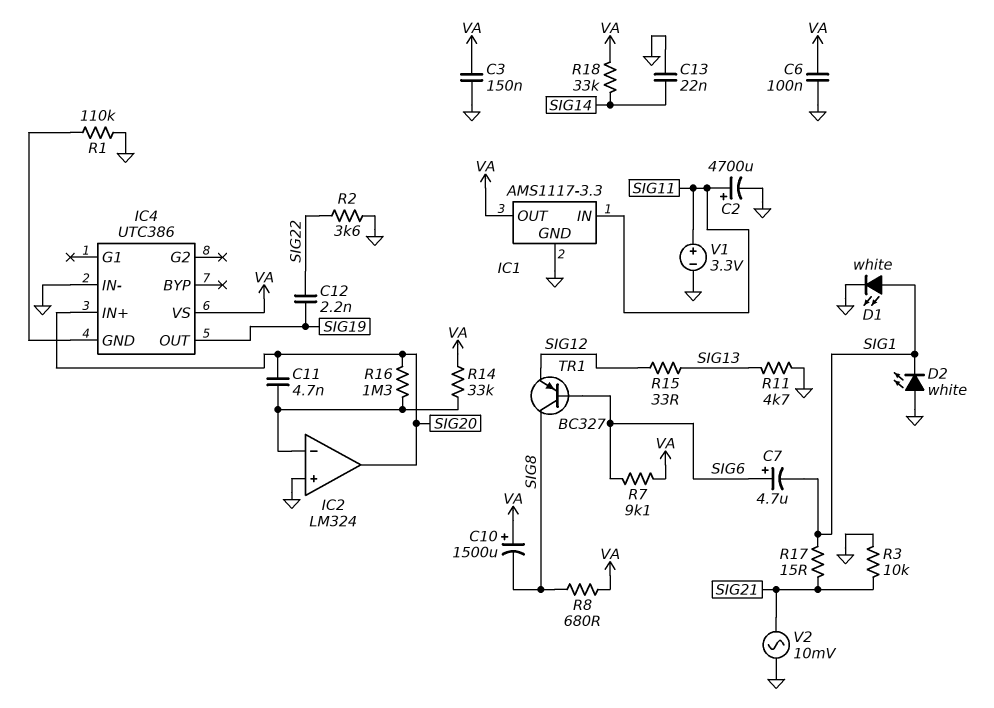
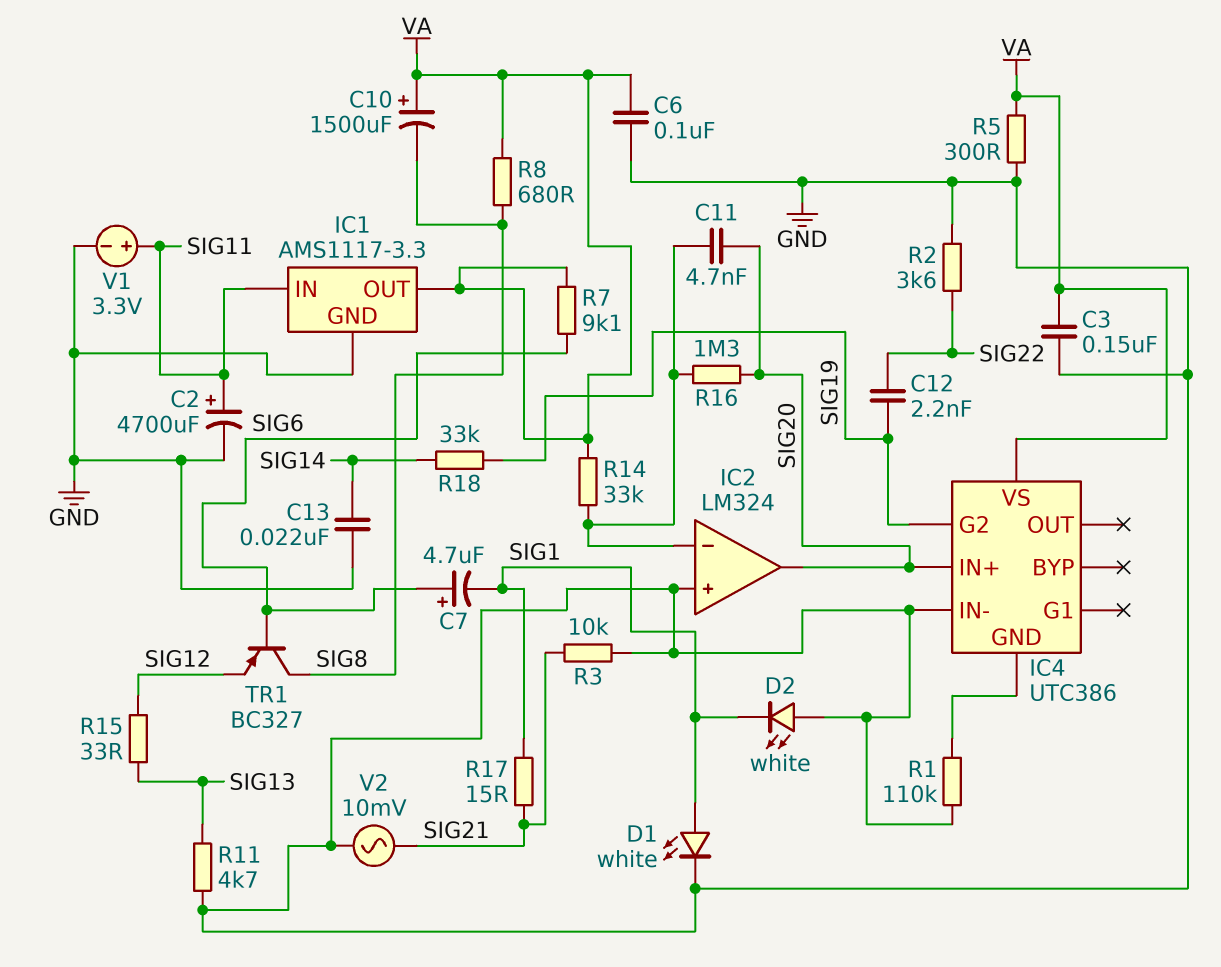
IC4 pin G2: none -> SIG19
IC4 pin OUT: SIG19 -> none
R5: none -> 300 (GND, VA)
R18: 33k (SIG14, VA) -> 33k (SIG14, SIG19)

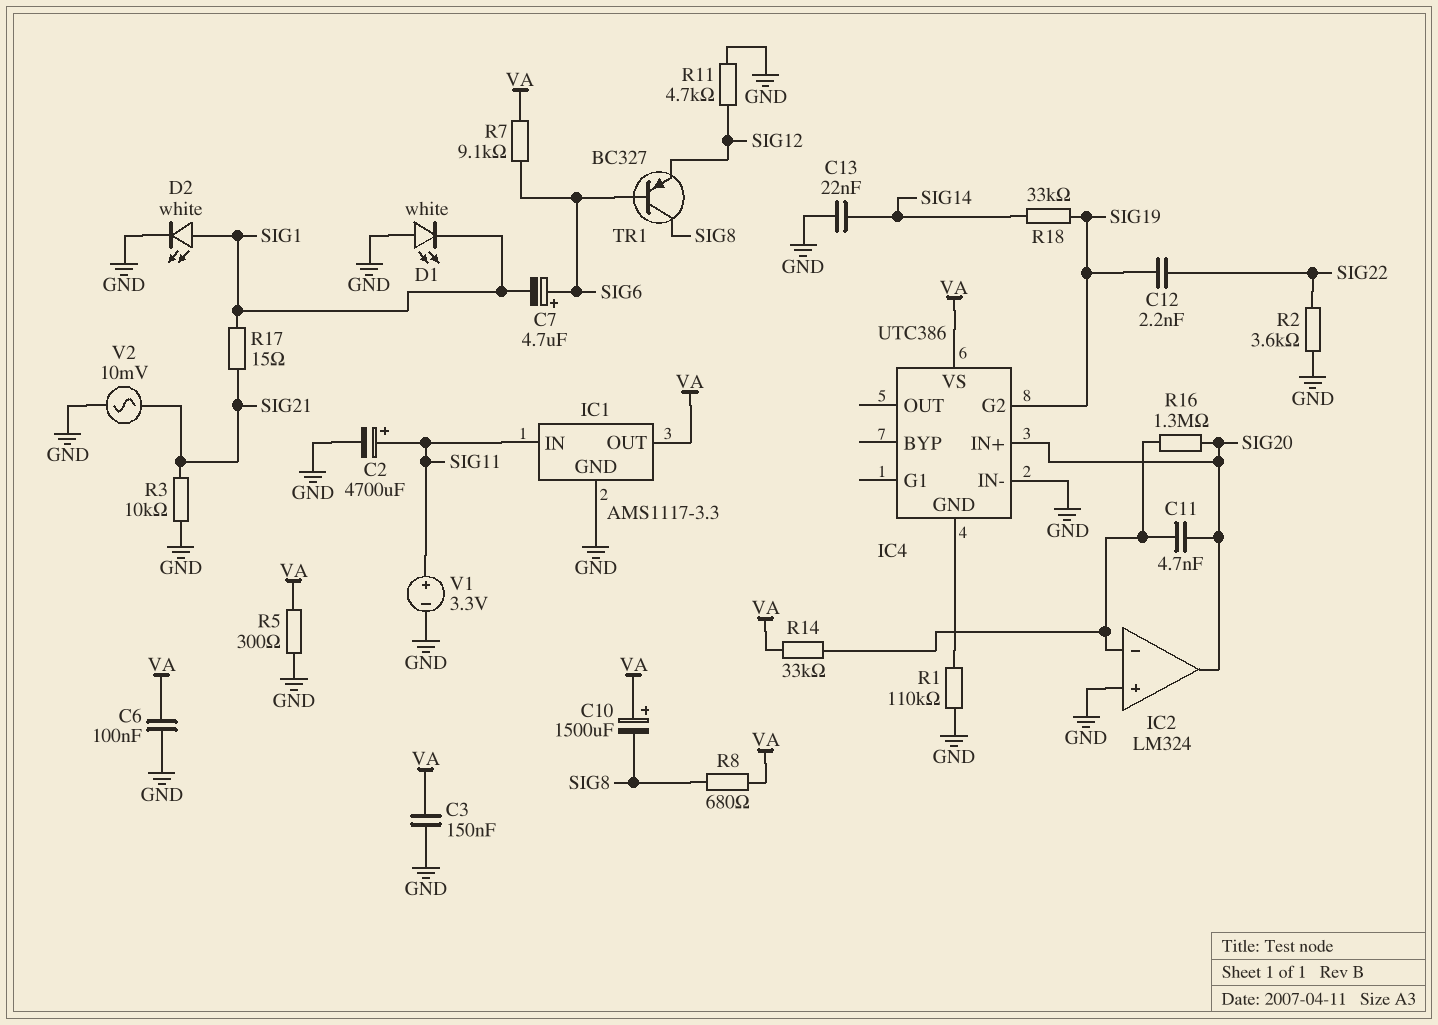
D1: LED white (A SIG1, K GND) -> LED white (A GND, K SIG1)
D2: LED white (A GND, K SIG1) -> LED white (A SIG1, K GND)
R11: 4.7k (GND, SIG13) -> 4.7k (GND, SIG12)
R15: 33 (SIG12, SIG13) -> none

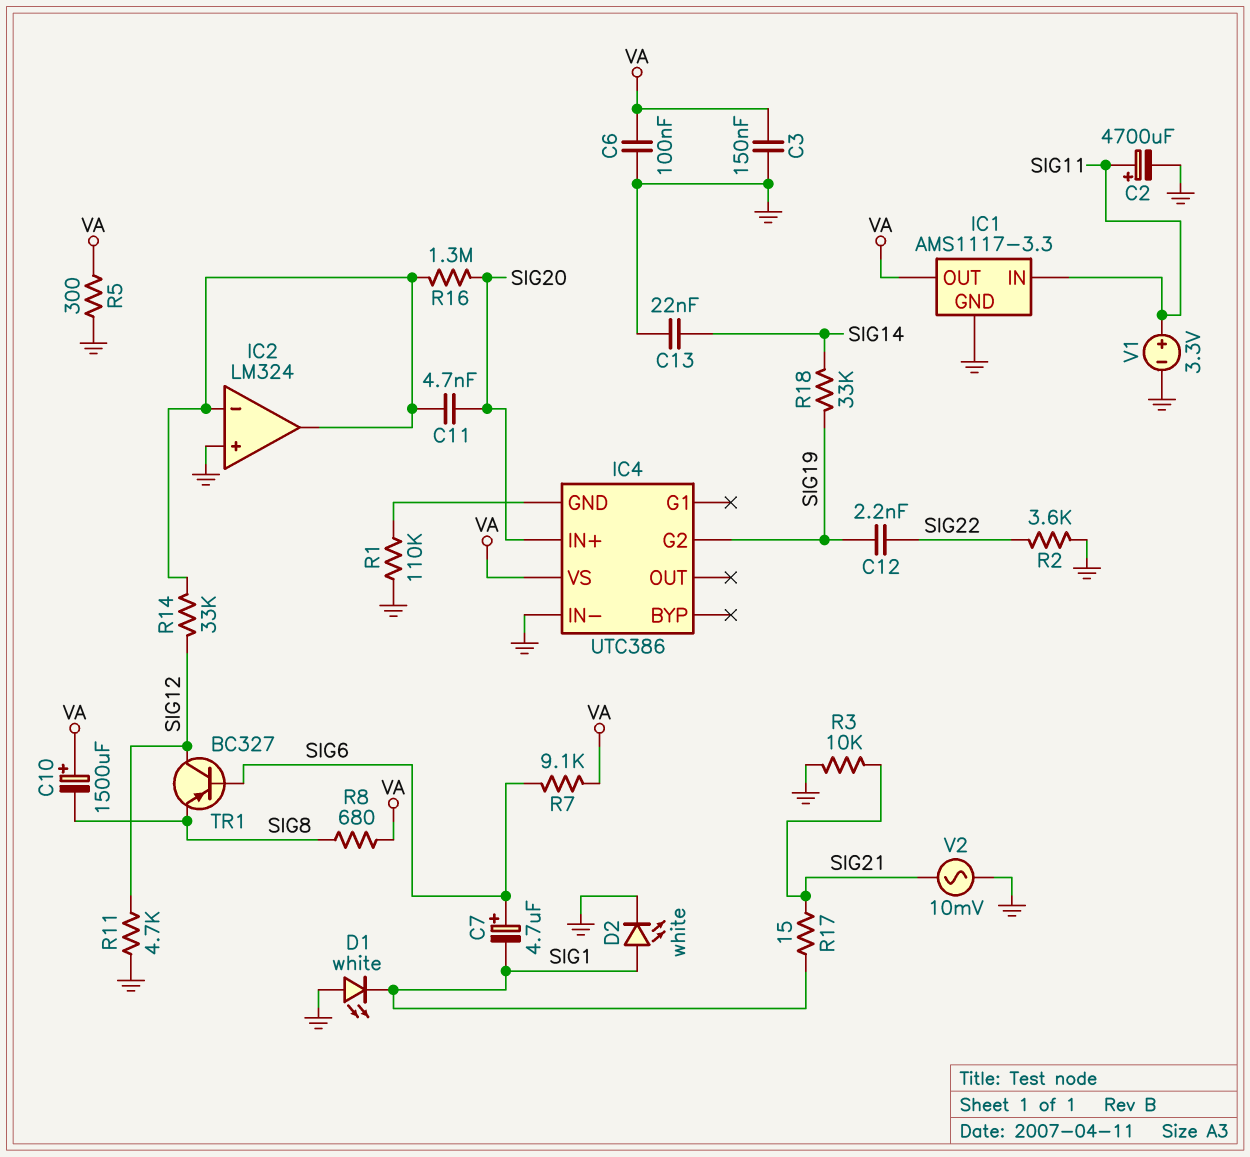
IC2 pin out: SIG20 -> IC2/in-
R14: 33k (IC2/in-, VA) -> 33k (IC2/in-, SIG12)
TR1: PNP BC327 (B SIG6, C SIG8, E SIG12) -> PNP BC327 (B SIG6, C SIG12, E SIG8)

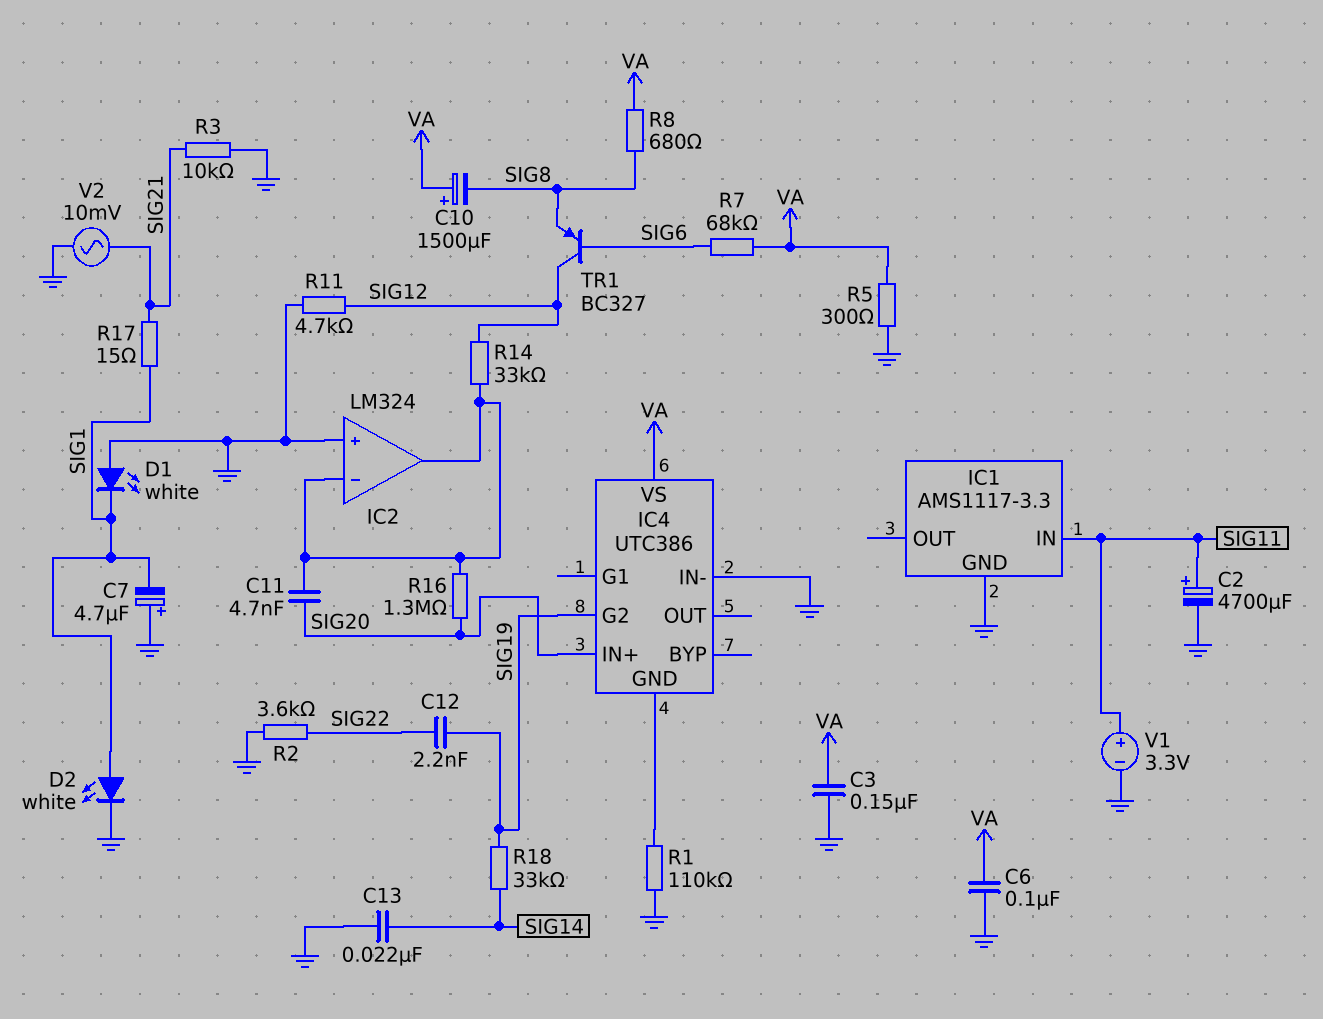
C7: 4.7uF (plus SIG6, minus SIG1) -> 4.7uF (plus GND, minus SIG1)
IC1 pin OUT: VA -> none
R7: 9.1k (SIG6, VA) -> 68k (SIG6, VA)

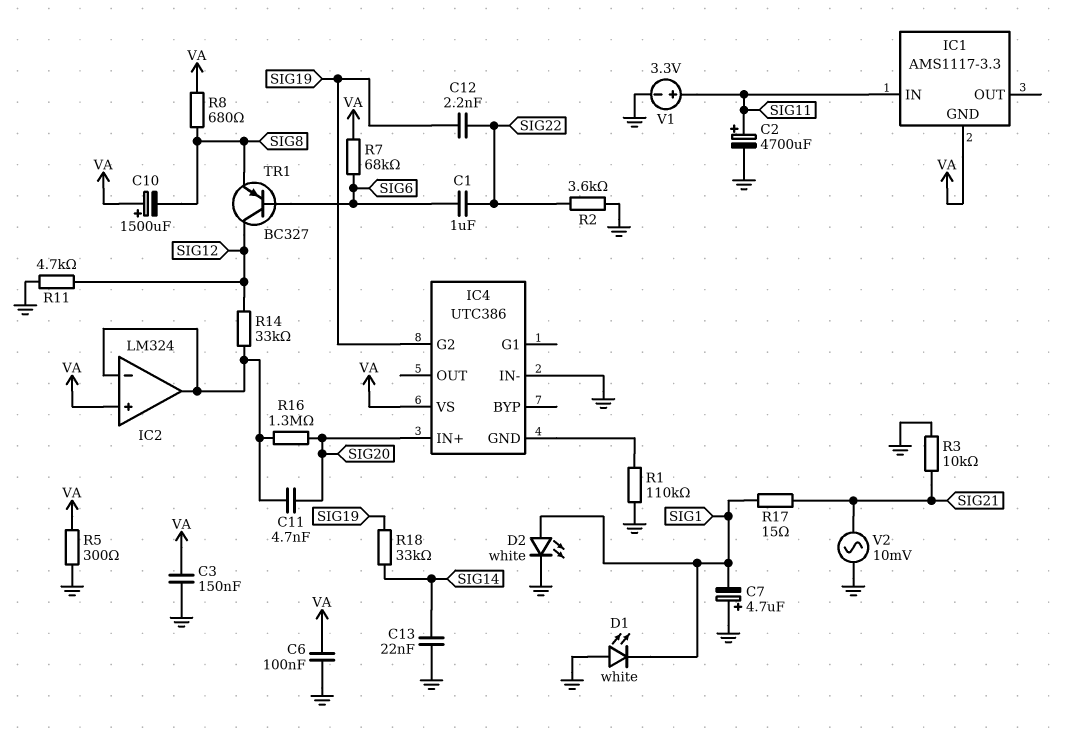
C1: none -> 1uF (SIG6, SIG22)
IC1 pin GND: GND -> VA
IC2 pin in+: GND -> VA

